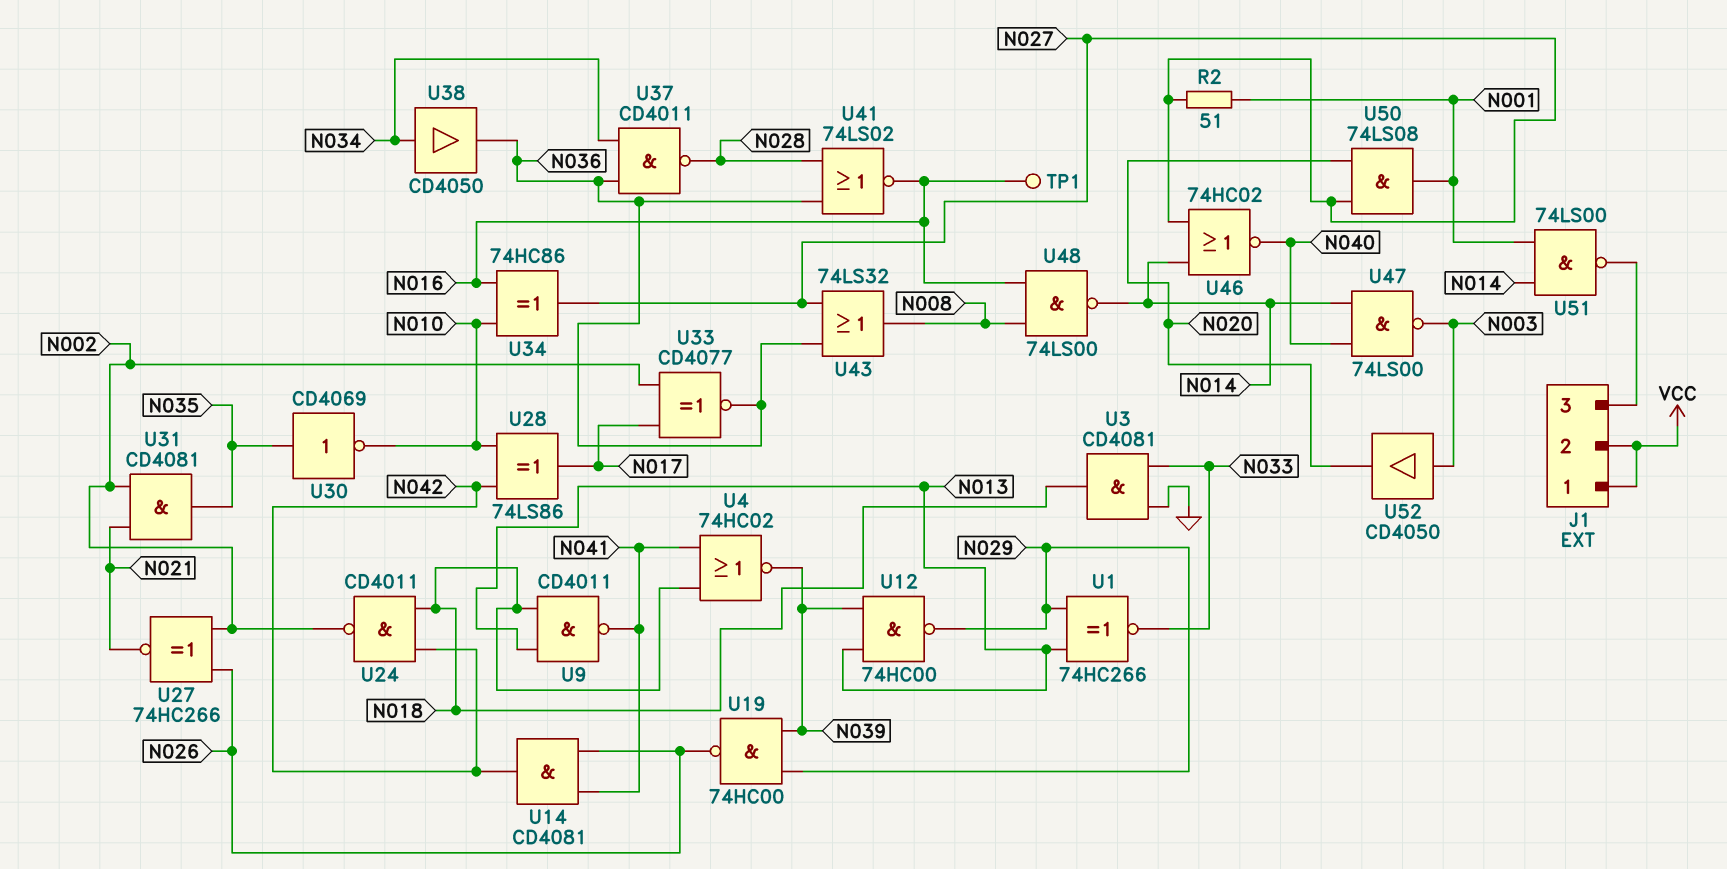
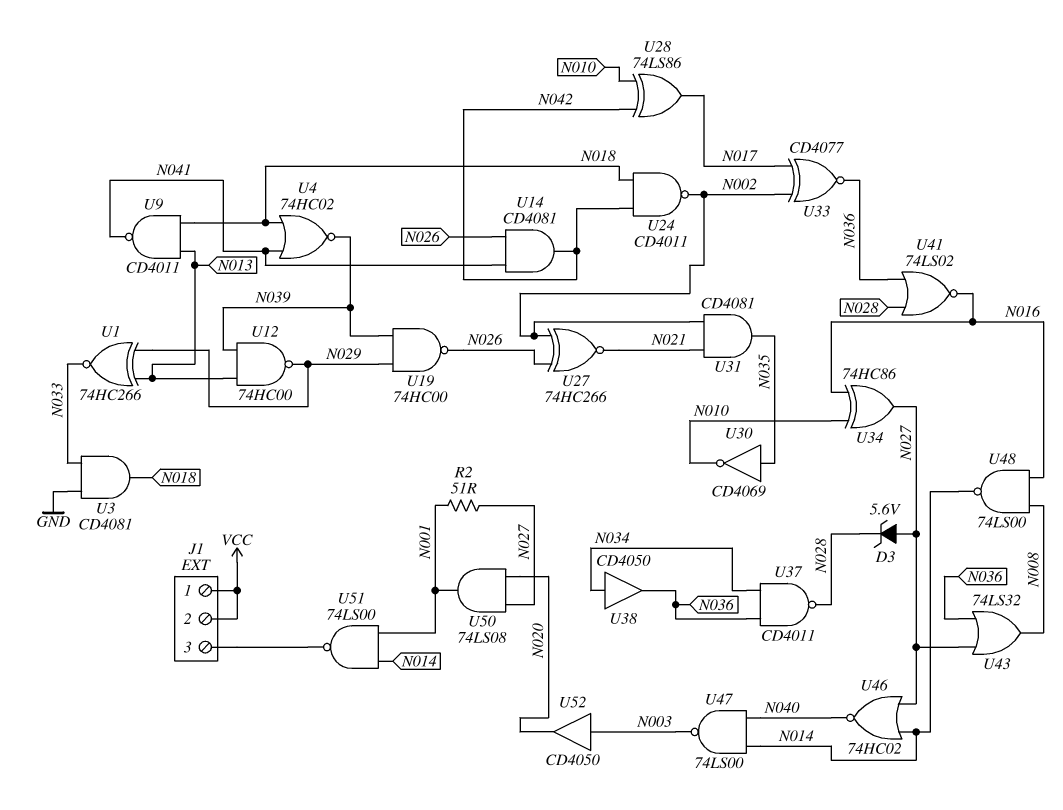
D3: none -> zener 5.6V (A N027, K N028)
TP1: test point (N016) -> none

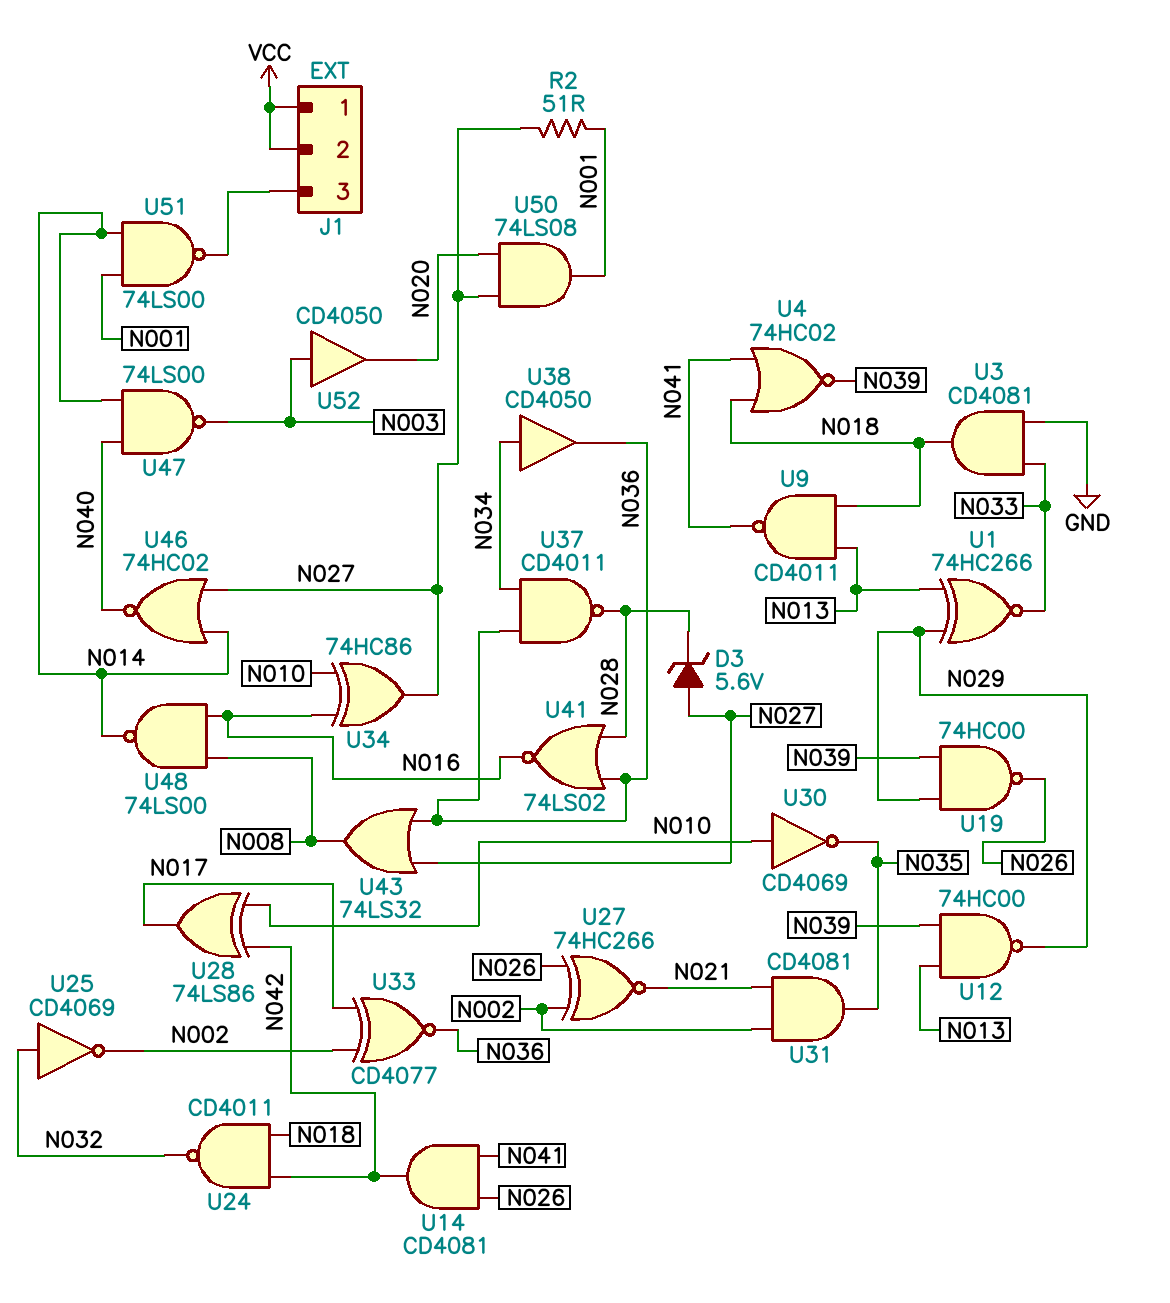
U24: NAND CD4011 (in N018, in N042, out N002) -> NAND CD4011 (in N018, in N042, out N032)
U25: none -> NOT CD4069 (in N032, out N002)
U30: NOT CD4069 (in N035, out N010) -> NOT CD4069 (in N010, out N035)

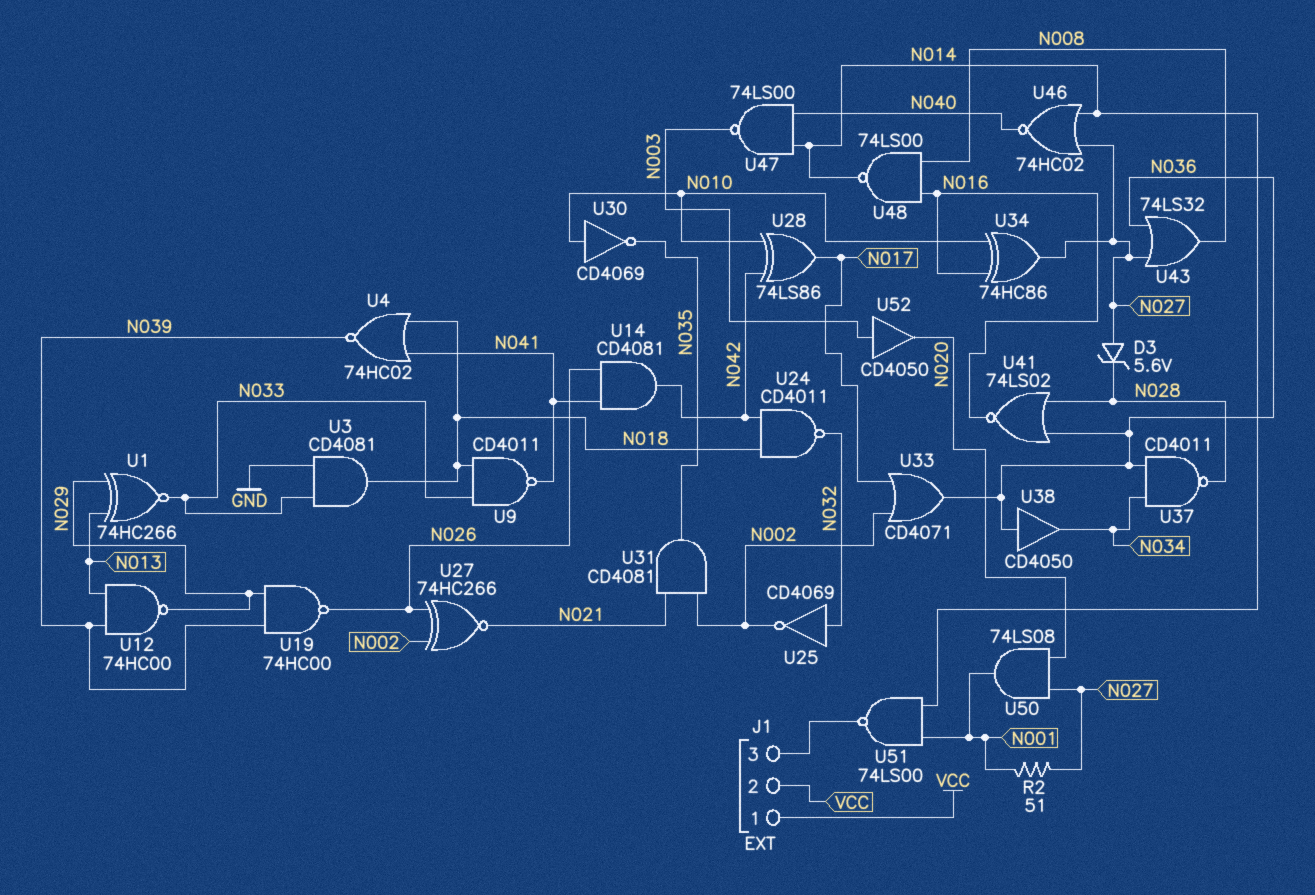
U9: NAND CD4011 (in N013, in N018, out N041) -> NAND CD4011 (in N018, in N033, out N041)
U33: XNOR CD4077 (in N002, in N017, out N036) -> OR CD4071 (in N002, in N017, out N036)
U38: buffer CD4050 (in N034, out N036) -> buffer CD4050 (in N036, out N034)

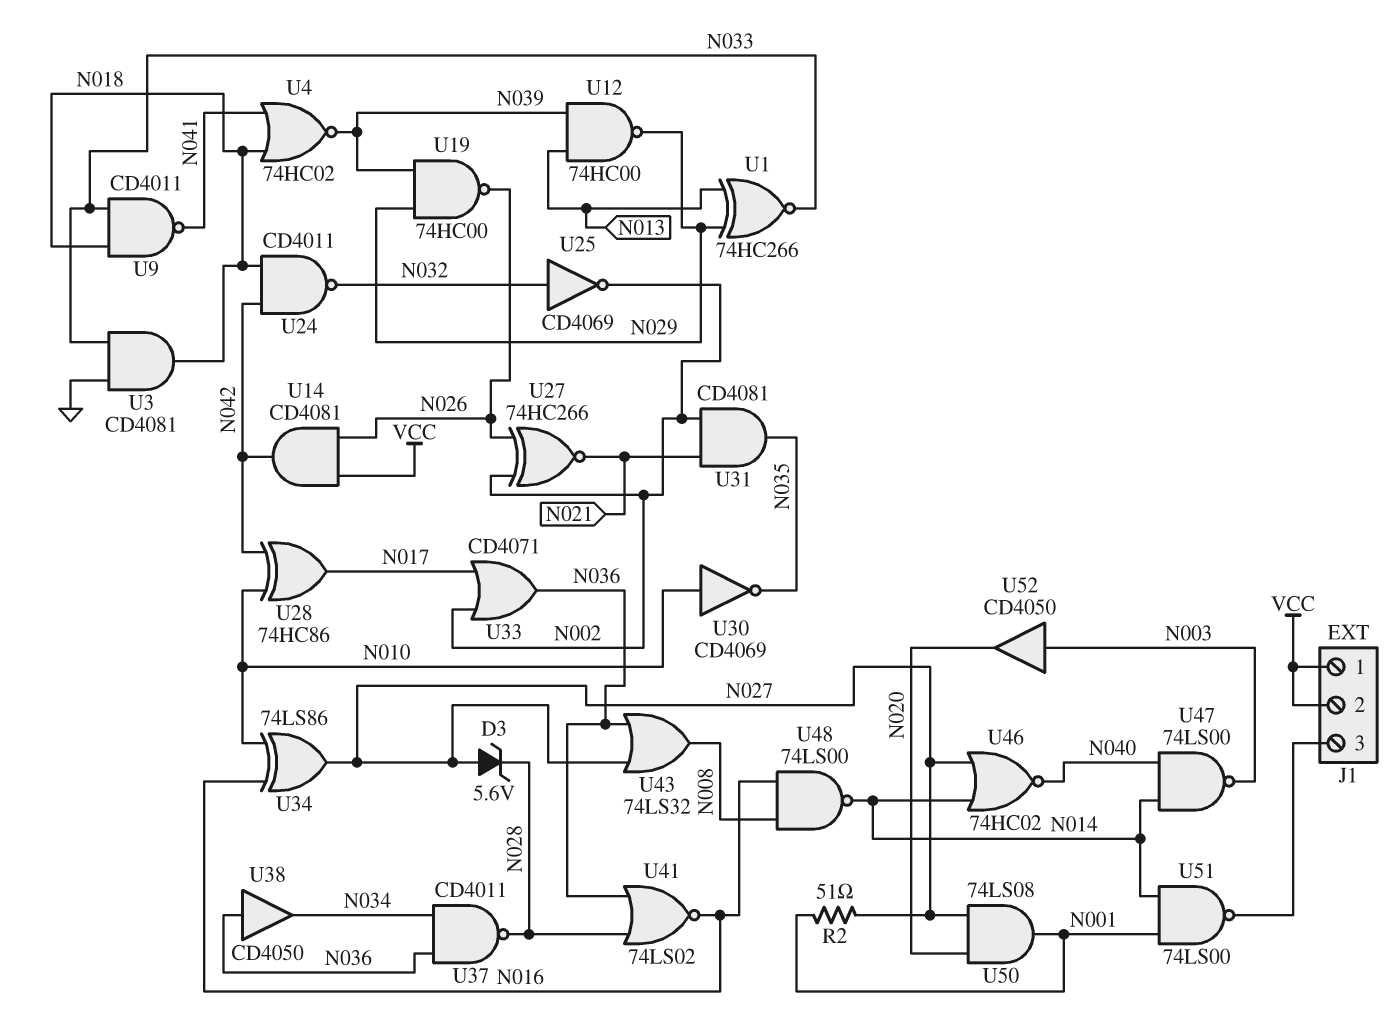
U14: AND CD4081 (in N026, in N041, out N042) -> AND CD4081 (in N026, in VCC, out N042)
U28: XOR 74LS86 (in N010, in N042, out N017) -> XOR 74HC86 (in N010, in N042, out N017)
U34: XOR 74HC86 (in N010, in N016, out N027) -> XOR 74LS86 (in N010, in N016, out N027)

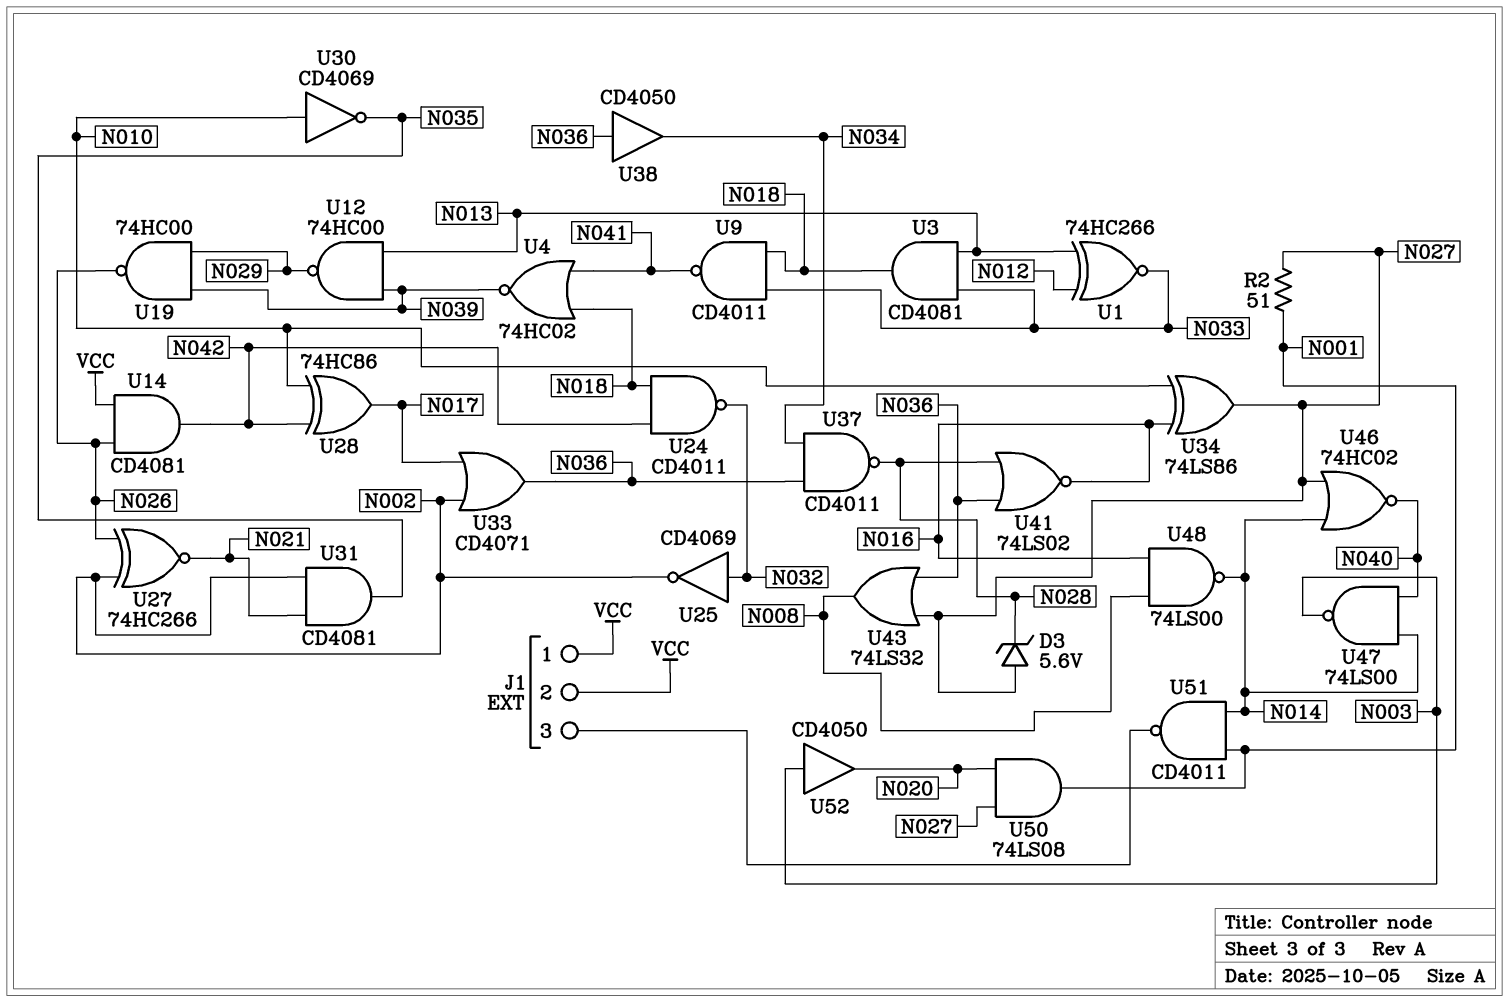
U1: XNOR 74HC266 (in N013, in N029, out N033) -> XNOR 74HC266 (in N012, in N013, out N033)
U3: AND CD4081 (in GND, in N033, out N018) -> AND CD4081 (in N013, in N033, out N018)
U51: NAND 74LS00 (in N001, in N014, out J1/3) -> NAND CD4011 (in N001, in N014, out J1/3)

